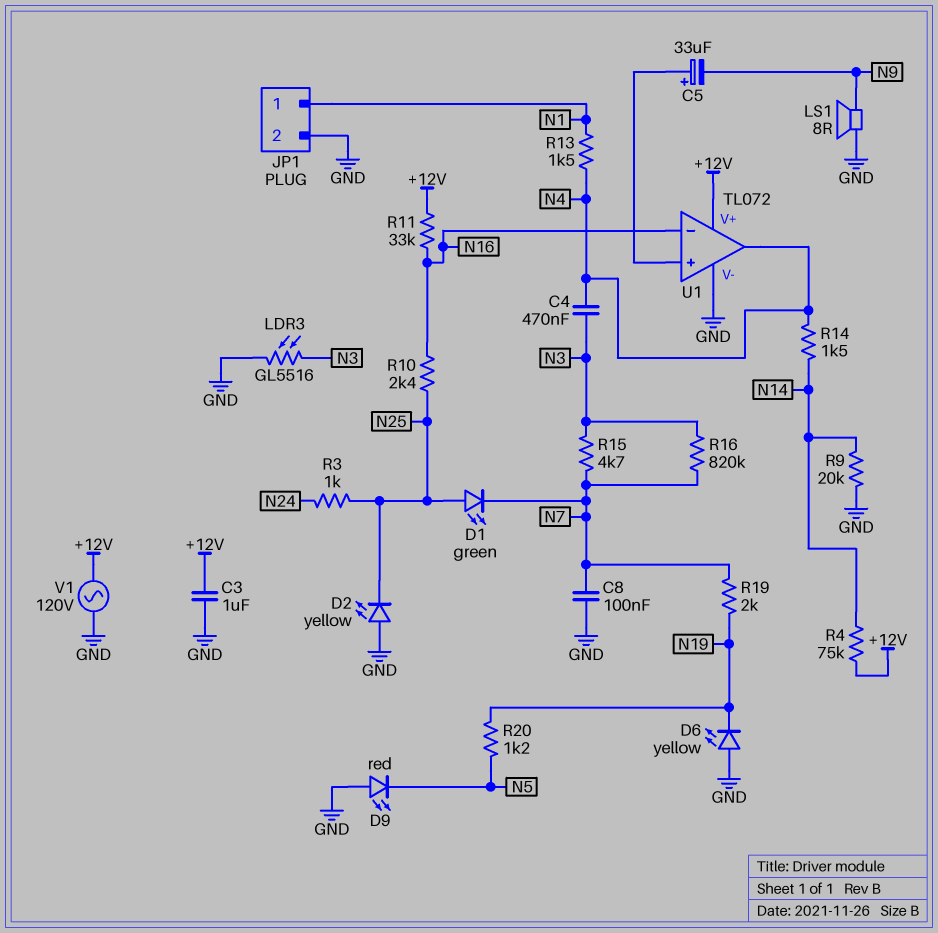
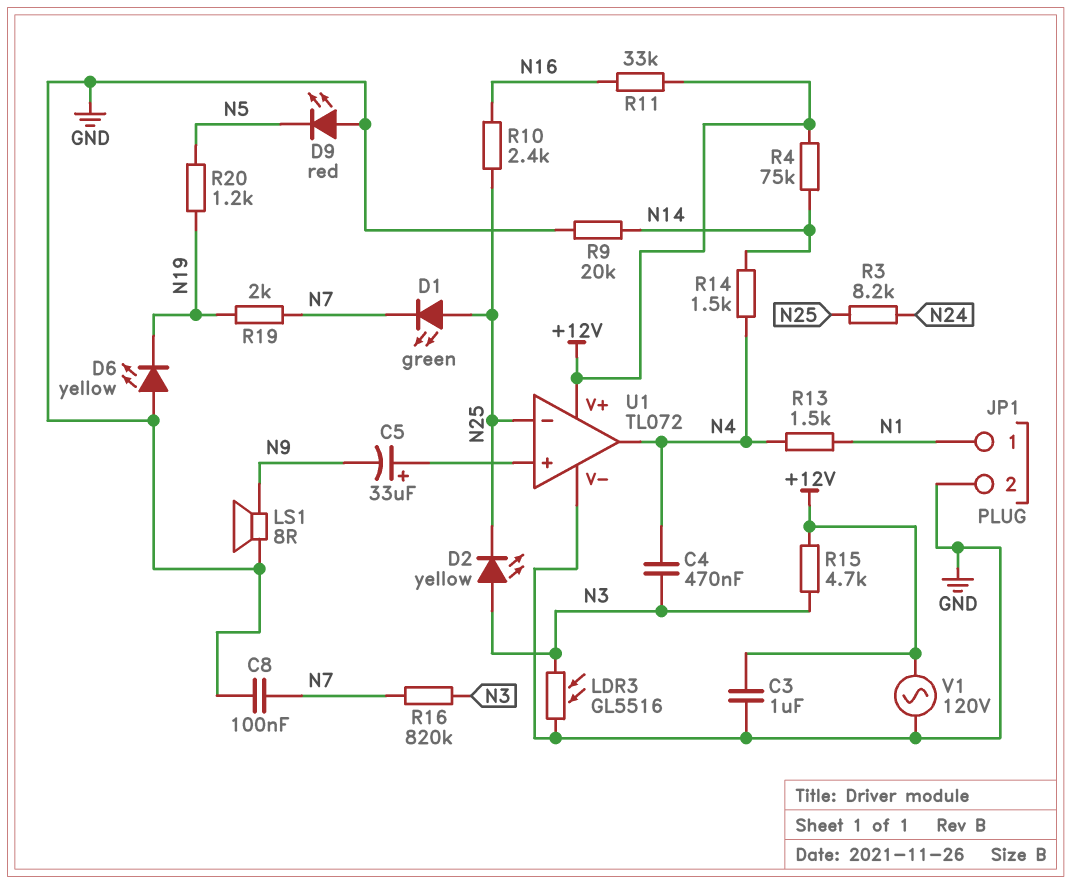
D2: LED yellow (A GND, K N25) -> LED yellow (A N3, K N25)
R3: 1k (N24, N25) -> 8.2k (N24, N25)
R15: 4.7k (N3, N7) -> 4.7k (+12V, N3)
U1 pin in-: N16 -> N25

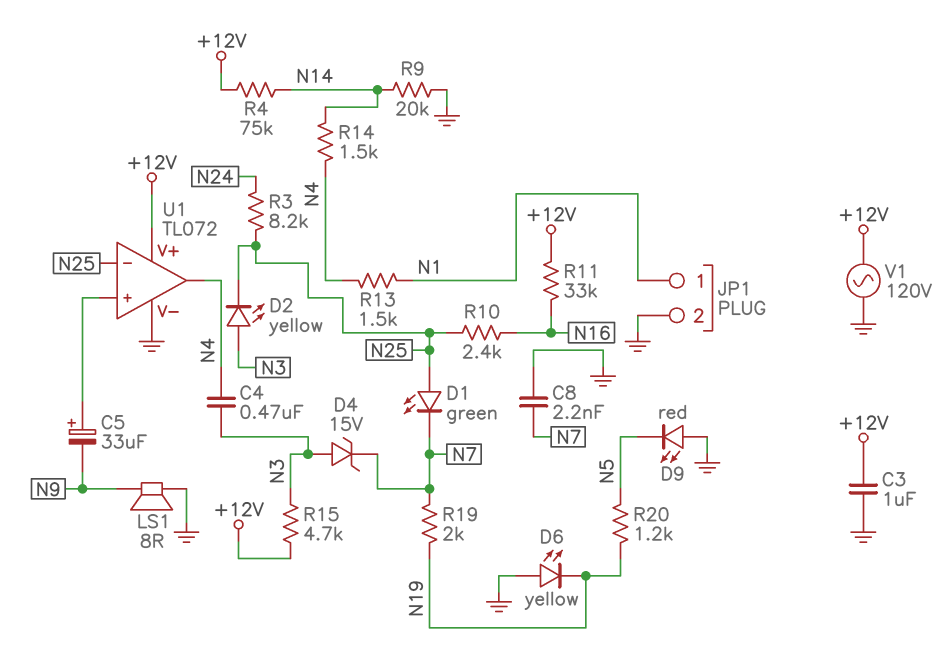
C8: 100nF (GND, N7) -> 2.2nF (GND, N7)
D4: none -> zener 15V (A N3, K N7)
LDR3: GL5516 (GND, N3) -> none
R16: 820k (N3, N7) -> none

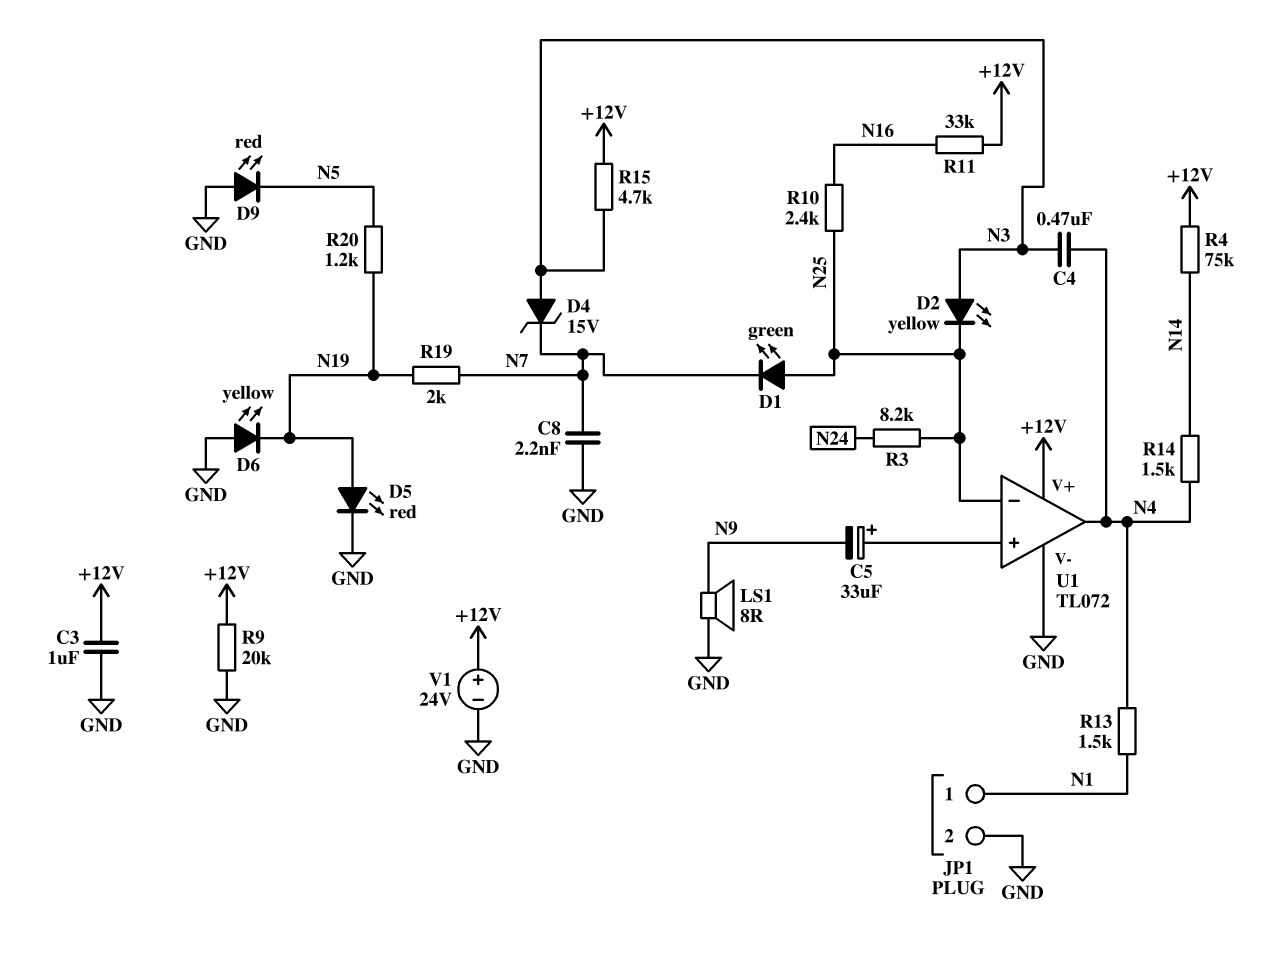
D5: none -> LED red (A N19, K GND)
R9: 20k (GND, N14) -> 20k (+12V, GND)
V1: AC 120V (+12V, GND) -> 24V (plus +12V, minus GND)

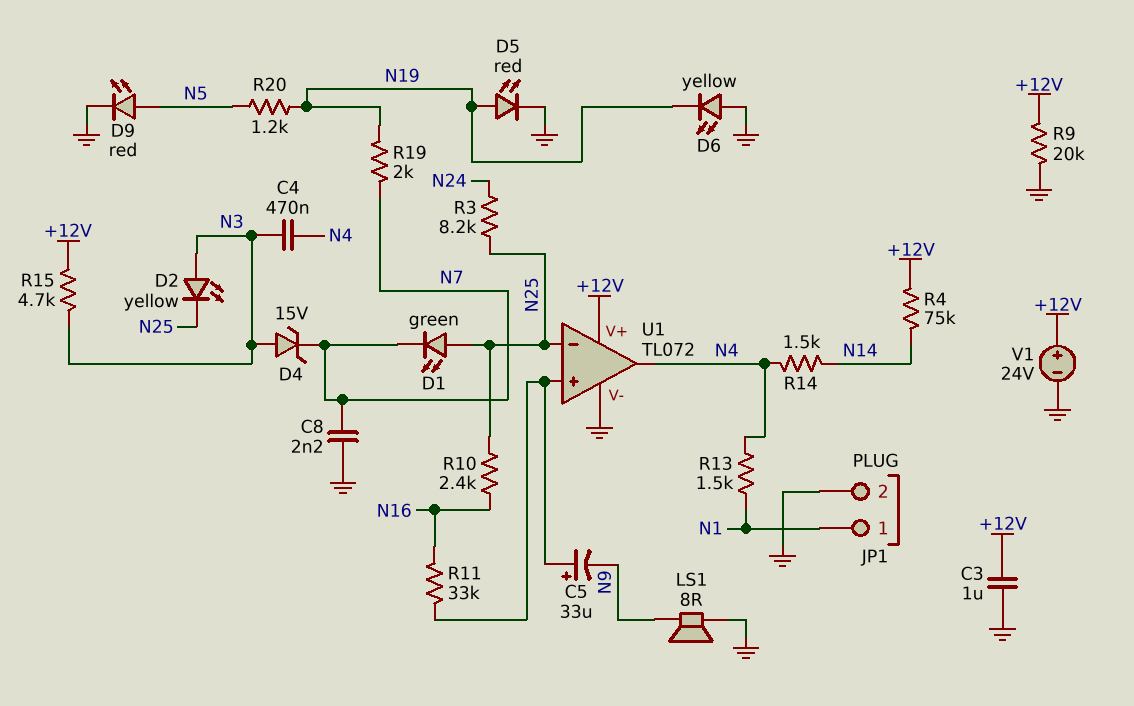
D9: LED red (A GND, K N5) -> LED red (A N5, K GND)
R11: 33k (+12V, N16) -> 33k (N16, U1/in+)

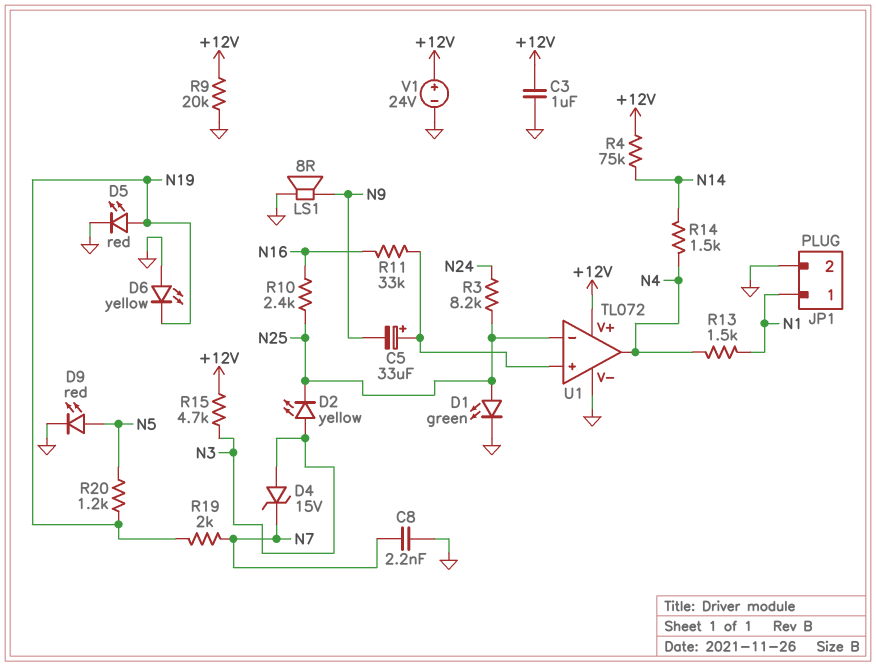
C4: 470nF (N3, N4) -> none
D1: LED green (A N25, K N7) -> LED green (A N25, K GND)

